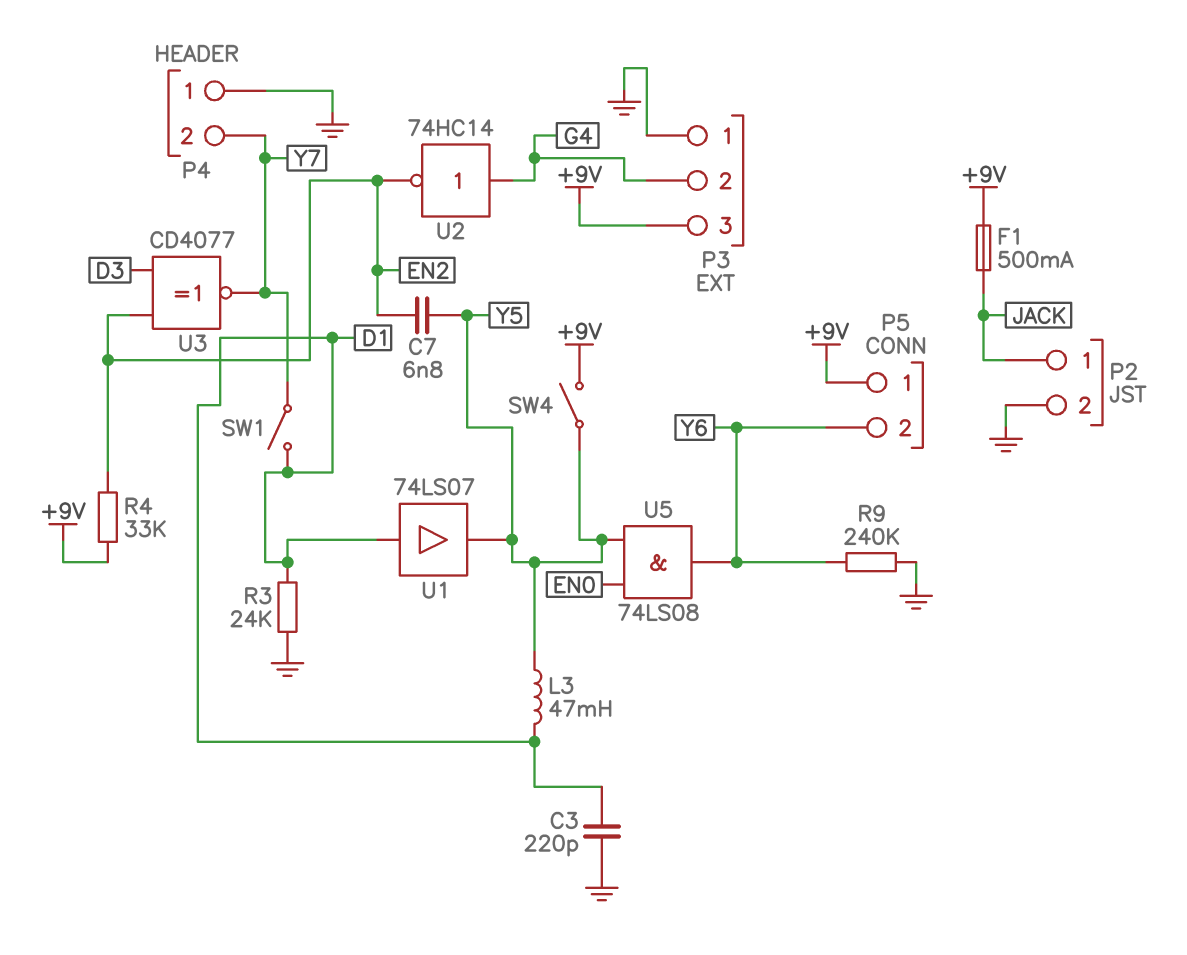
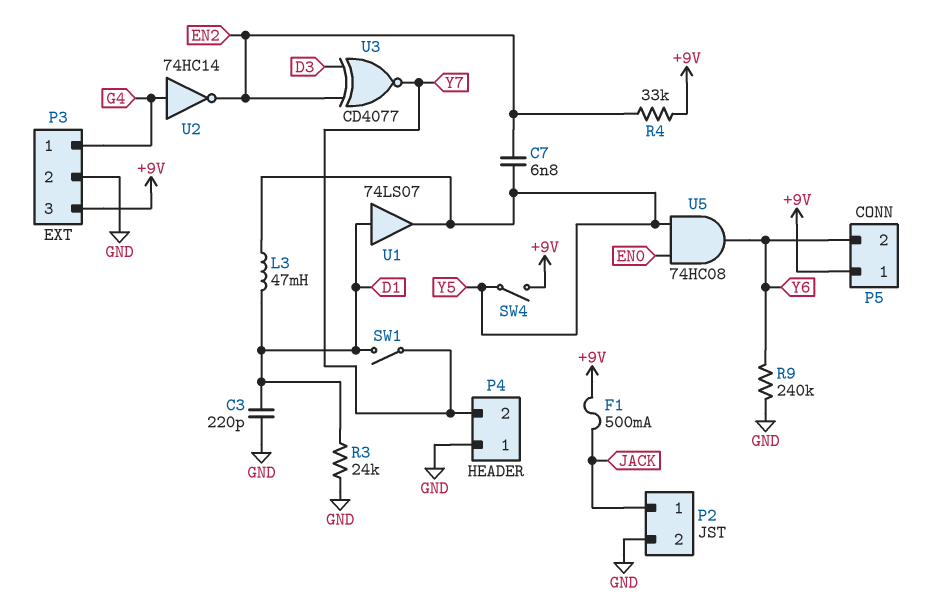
P3 pin 1: GND -> G4
P3 pin 2: G4 -> GND
U5: AND 74LS08 (in EN0, in Y5, out Y6) -> AND 74HC08 (in EN0, in Y5, out Y6)

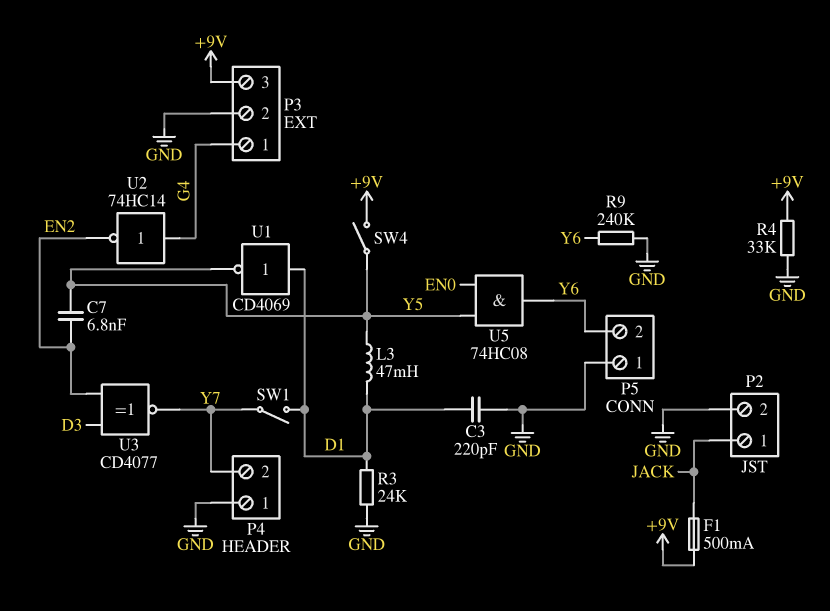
P5 pin 1: +9V -> GND
R4: 33k (+9V, EN2) -> 33k (+9V, GND)
U1: buffer 74LS07 (in D1, out Y5) -> NOT CD4069 (in D1, out Y5)

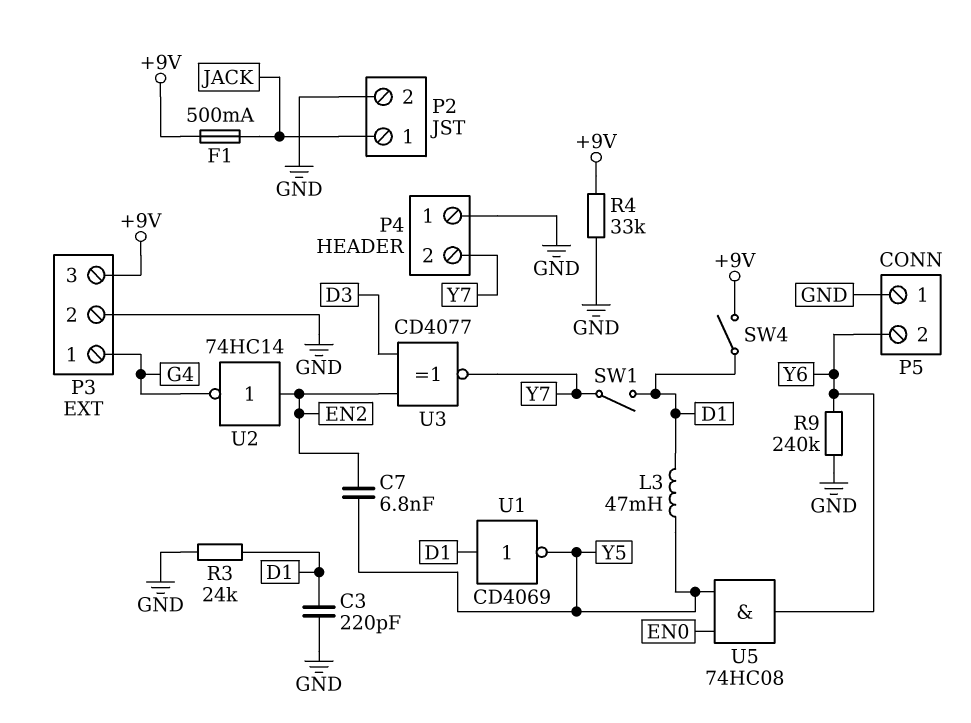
SW4: switch (+9V, Y5) -> switch (+9V, D1)
U2: NOT 74HC14 (in G4, out EN2) -> NOT 74HC14 (in EN2, out G4)

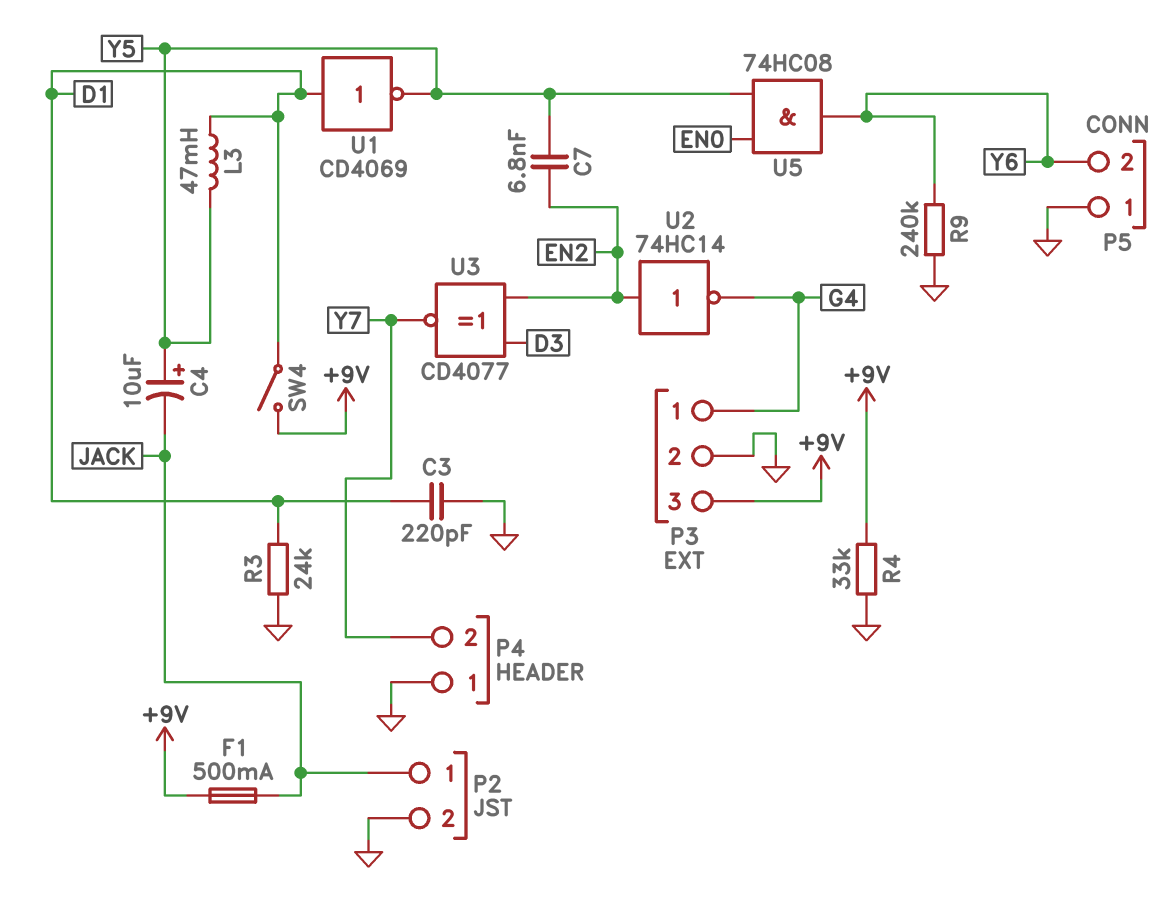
C4: none -> 10uF (plus Y5, minus JACK)
SW1: switch (D1, Y7) -> none

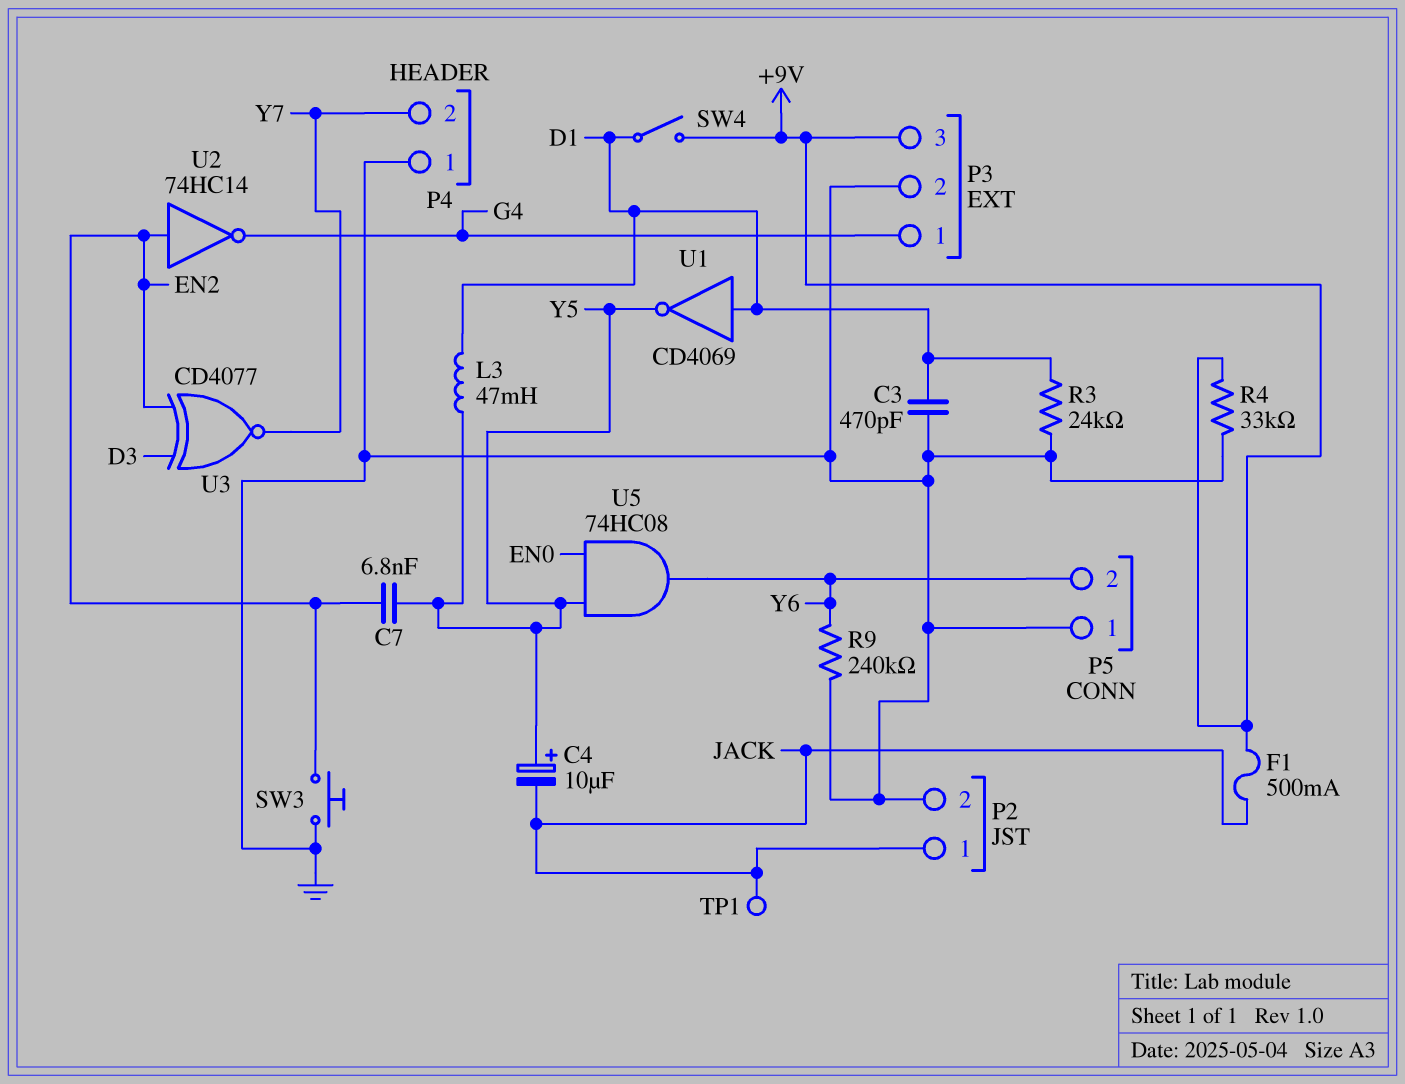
C3: 220pF (D1, GND) -> 470pF (D1, GND)
SW3: none -> button (EN2, GND)
TP1: none -> test point (JACK)

